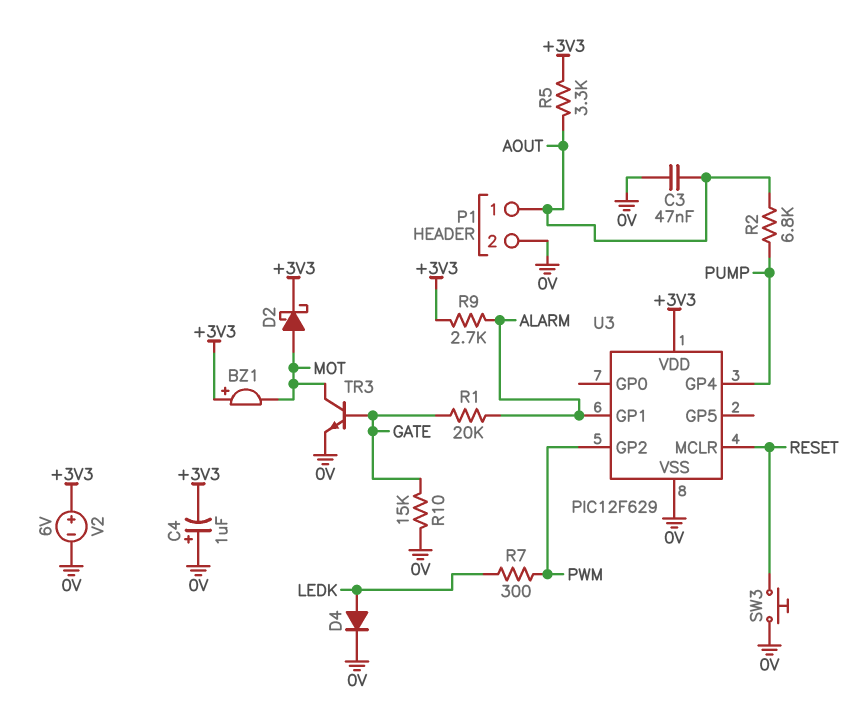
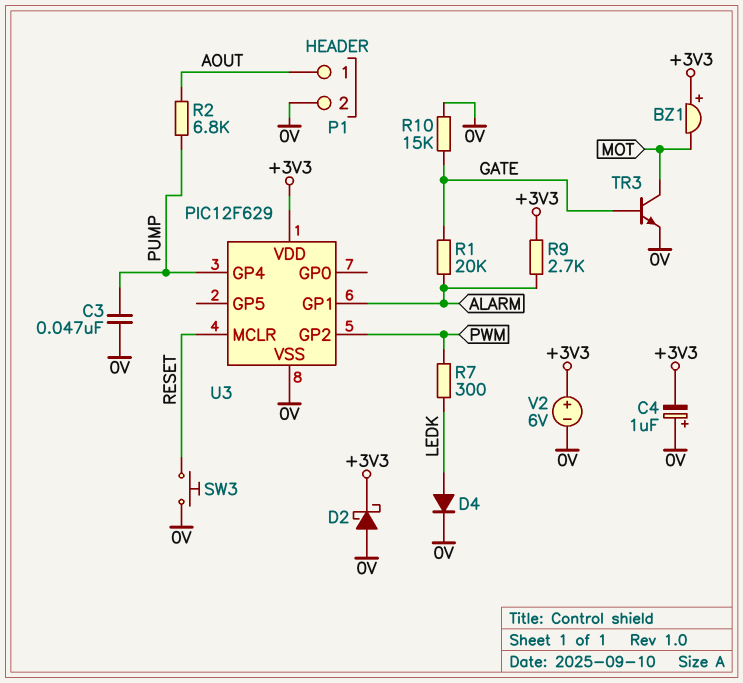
C3: 47nF (0V, AOUT) -> 47nF (0V, PUMP)
D2: schottky (A MOT, K +3V3) -> schottky (A 0V, K +3V3)
R5: 3.3k (+3V3, AOUT) -> none

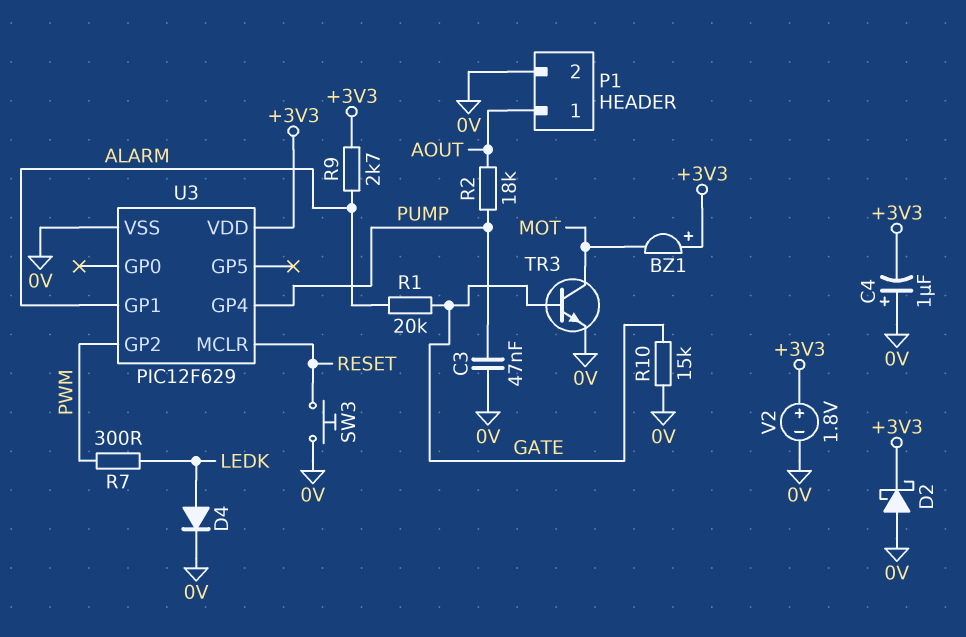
R2: 6.8k (AOUT, PUMP) -> 18k (AOUT, PUMP)
V2: 6V (plus +3V3, minus 0V) -> 1.8V (plus +3V3, minus 0V)

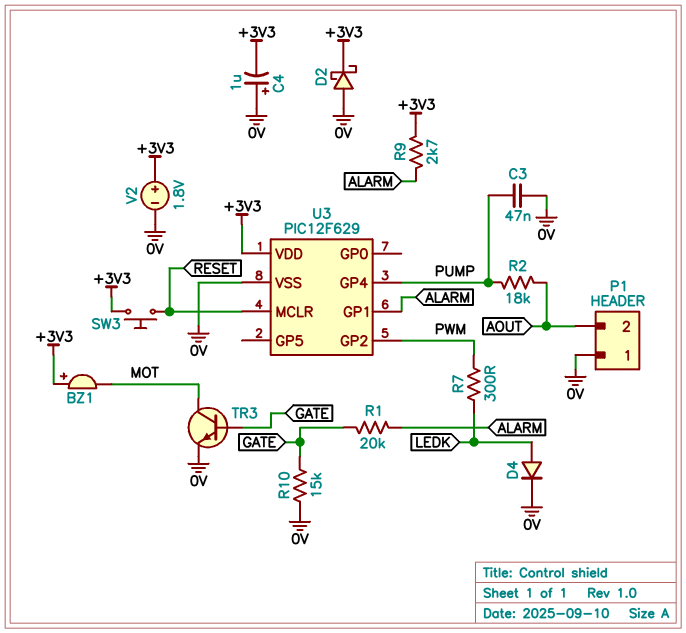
P1 pin 1: AOUT -> 0V
P1 pin 2: 0V -> AOUT
SW3: button (0V, RESET) -> button (+3V3, RESET)

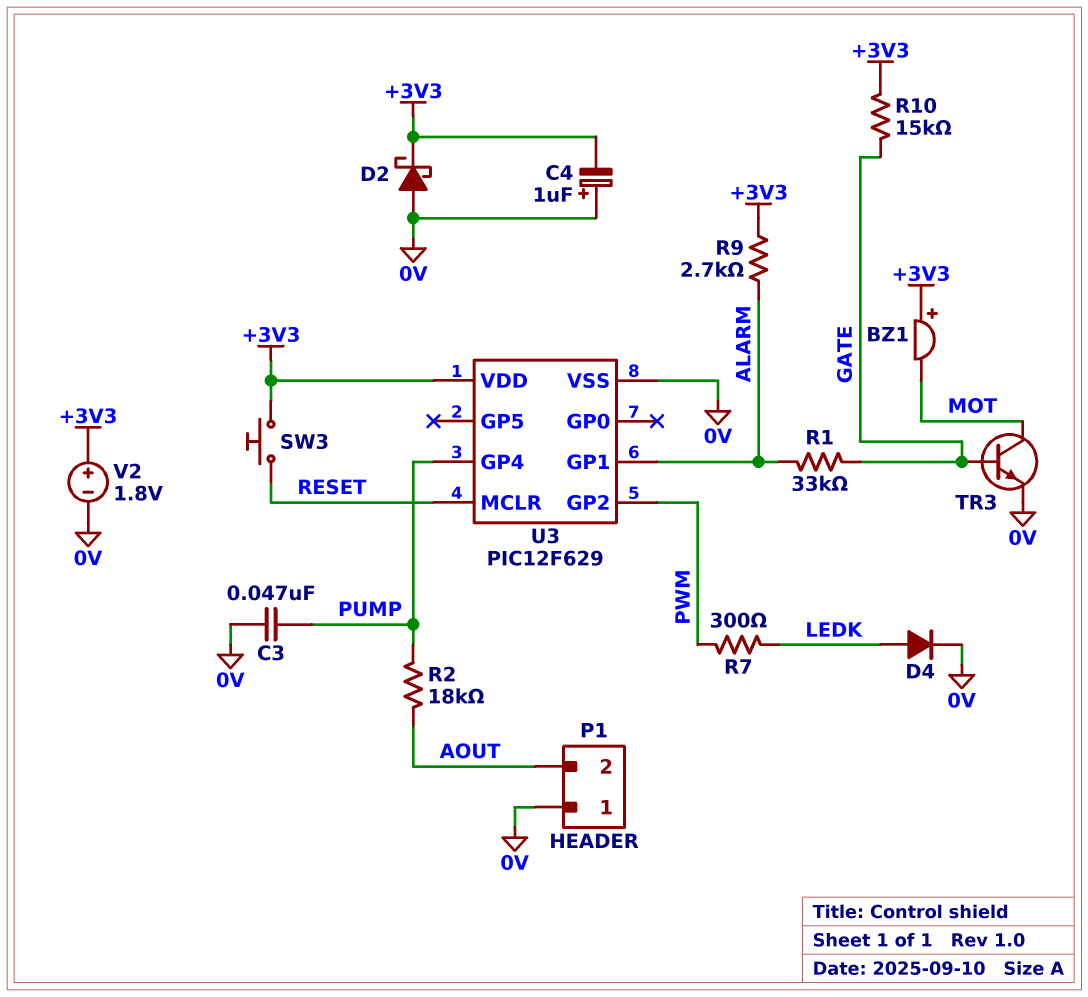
R1: 20k (ALARM, GATE) -> 33k (ALARM, GATE)
R10: 15k (0V, GATE) -> 15k (+3V3, GATE)

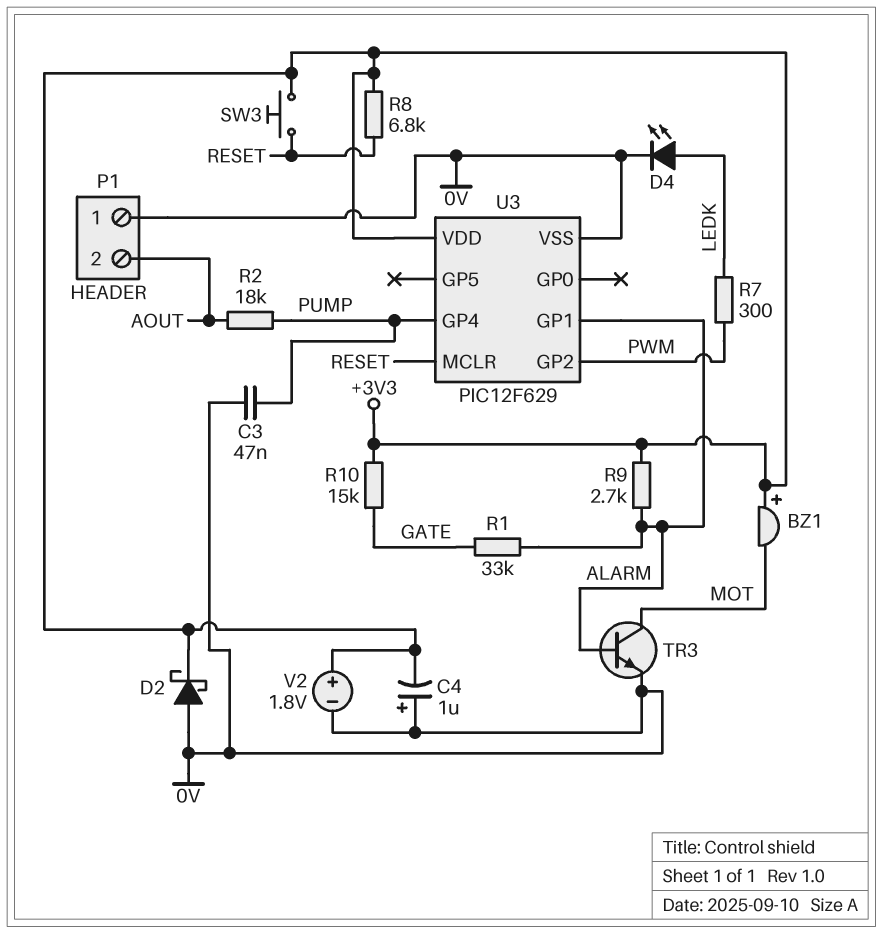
D4: diode (A LEDK, K 0V) -> LED (A LEDK, K 0V)
R8: none -> 6.8k (+3V3, RESET)
TR3: NPN (B GATE, C MOT, E 0V) -> NPN (B ALARM, C MOT, E 0V)

